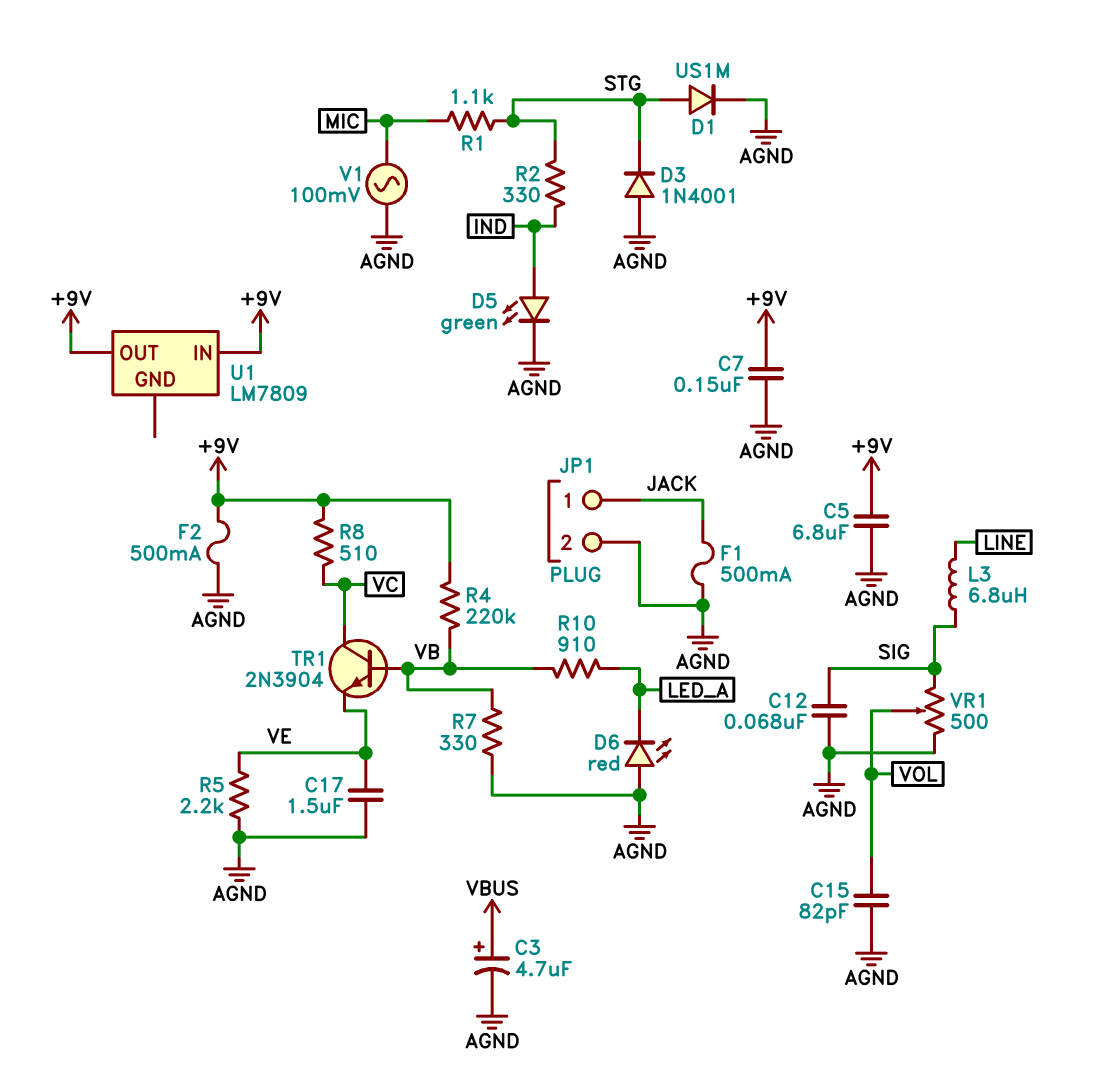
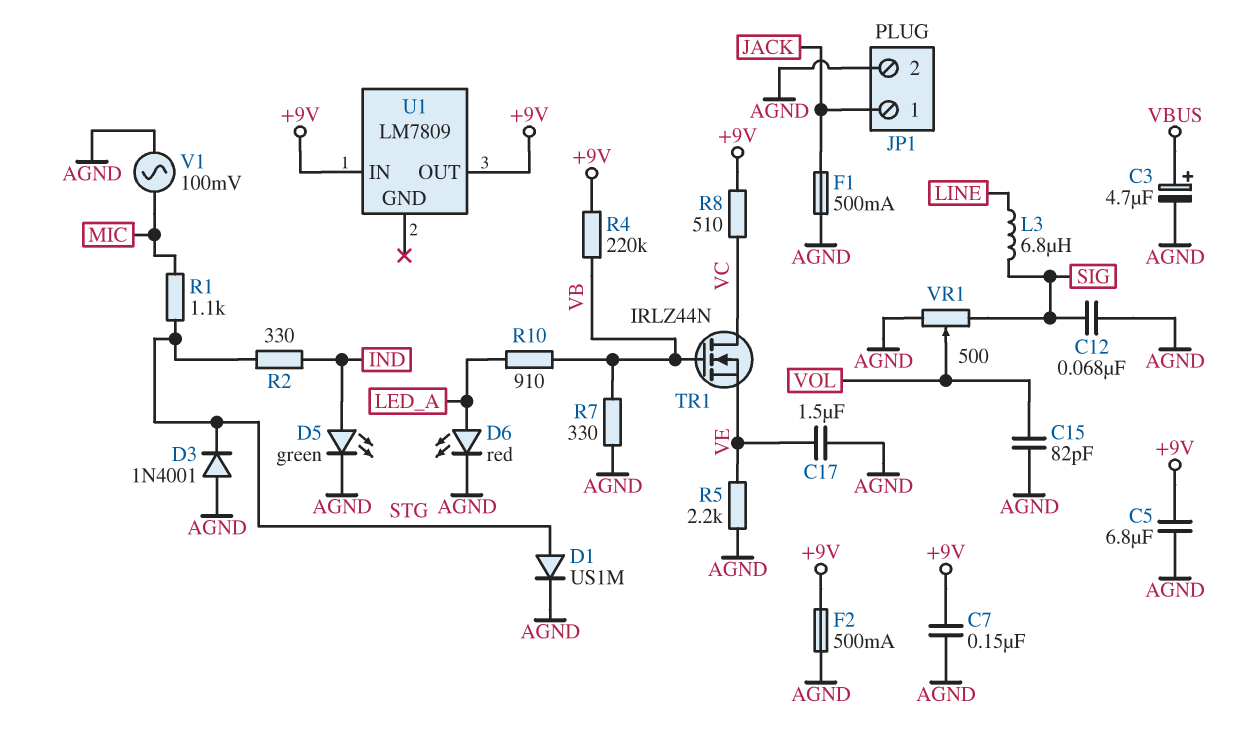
D6: LED red (A AGND, K LED_A) -> LED red (A LED_A, K AGND)
TR1: NPN 2N3904 (B VB, C VC, E VE) -> NMOS IRLZ44N (G VB, D VC, S VE)

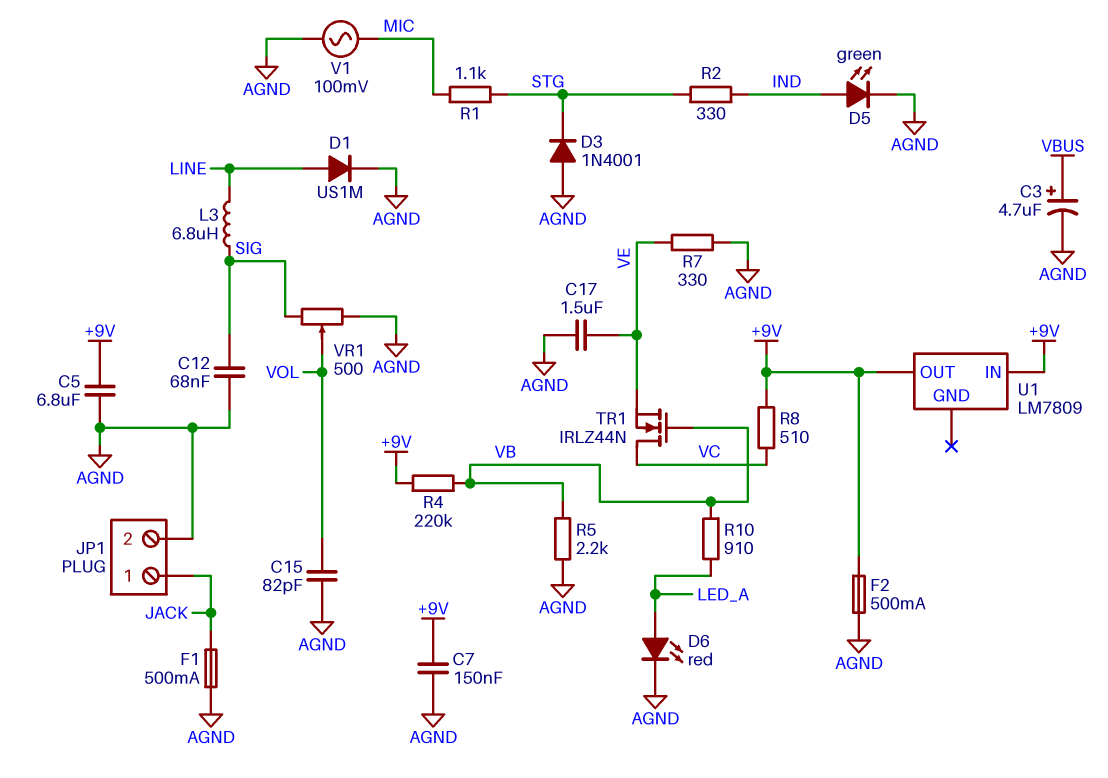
D1: diode US1M (A STG, K AGND) -> diode US1M (A LINE, K AGND)
R5: 2.2k (AGND, VE) -> 2.2k (AGND, VB)
R7: 330 (AGND, VB) -> 330 (AGND, VE)

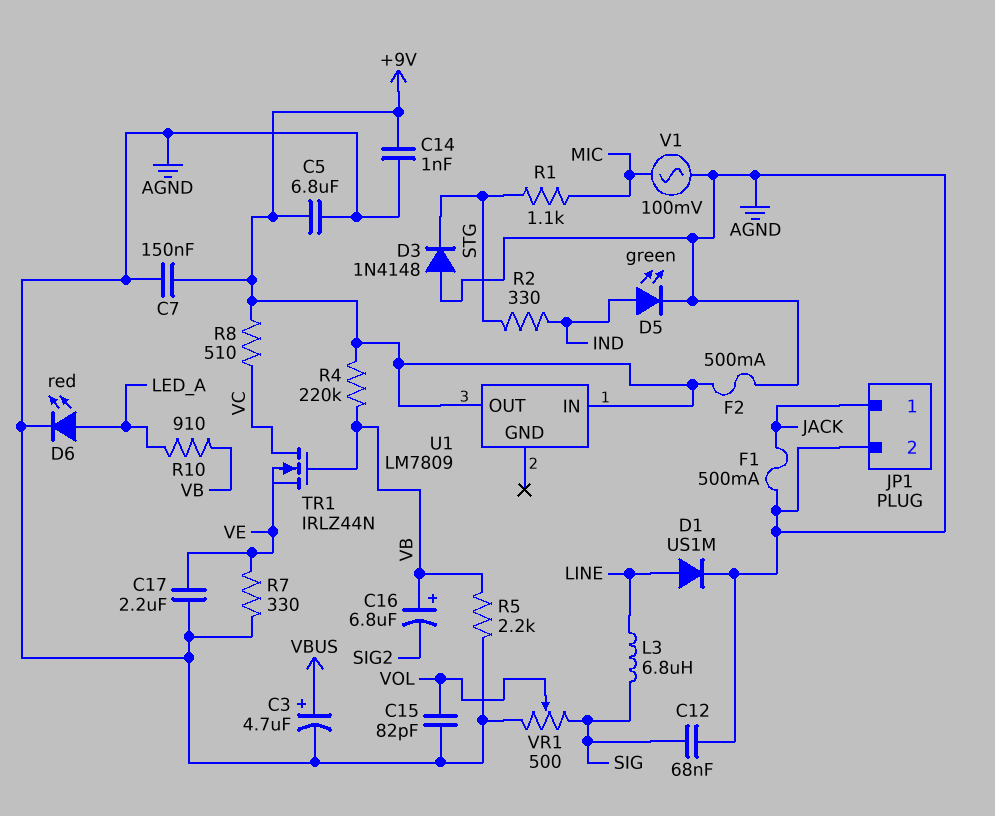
C14: none -> 1nF (+9V, AGND)
C16: none -> 6.8uF (plus VB, minus SIG2)
C17: 1.5uF (AGND, VE) -> 2.2uF (AGND, VE)
D3: diode 1N4001 (A AGND, K STG) -> diode 1N4148 (A AGND, K STG)

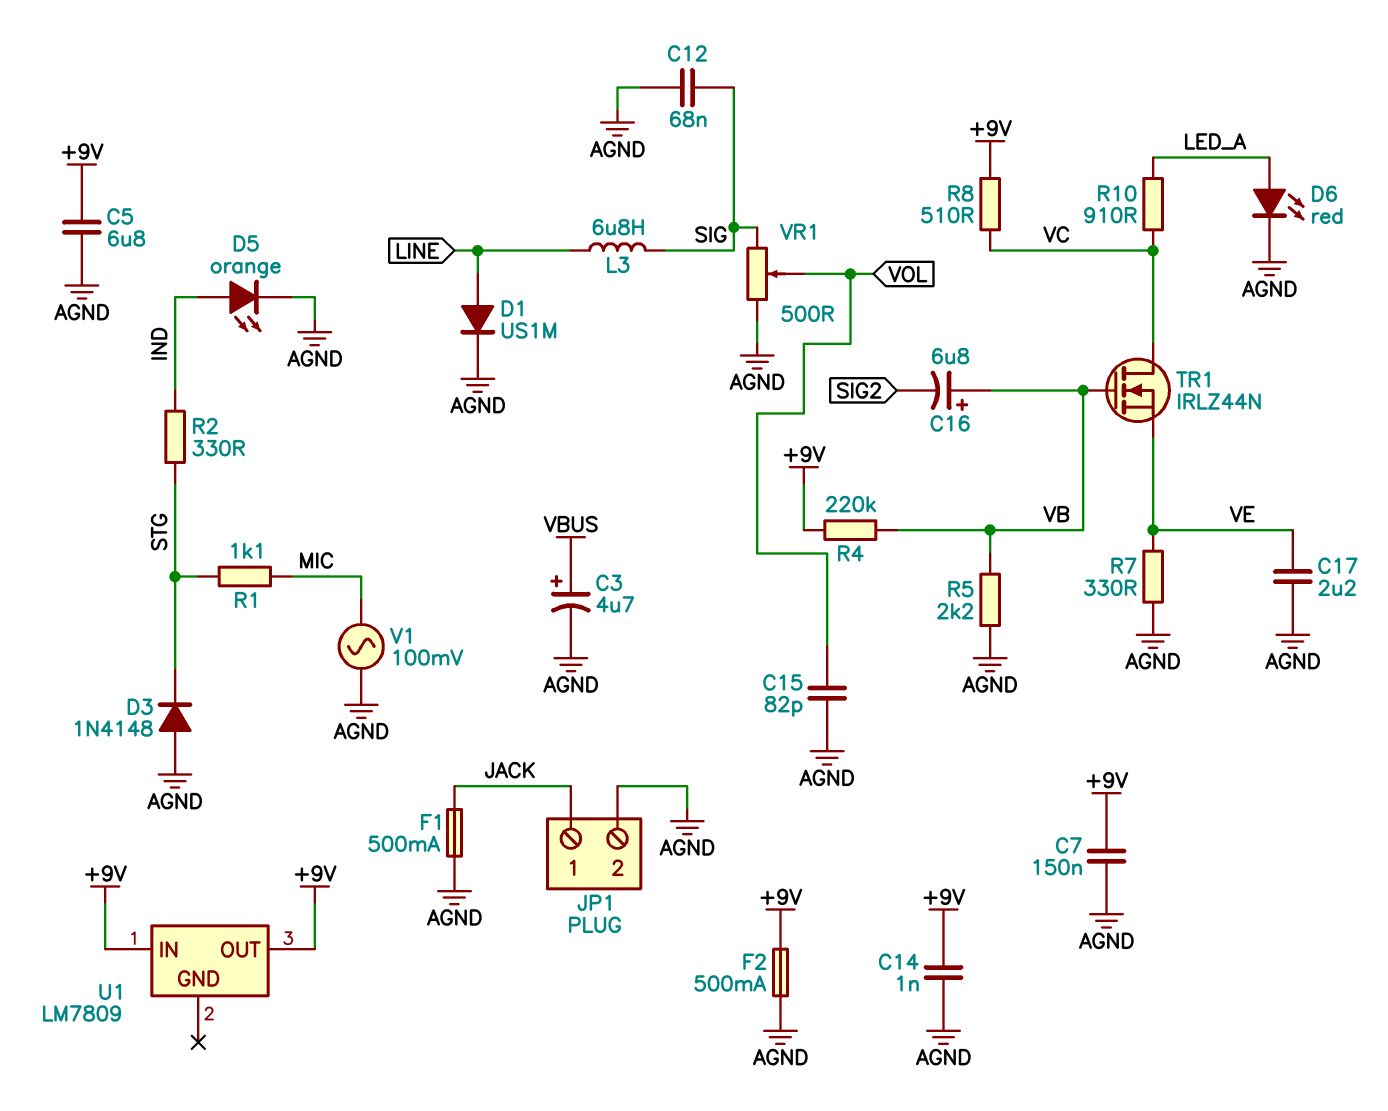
D5: LED green (A IND, K AGND) -> LED orange (A IND, K AGND)
R10: 910 (LED_A, VB) -> 910 (LED_A, VC)

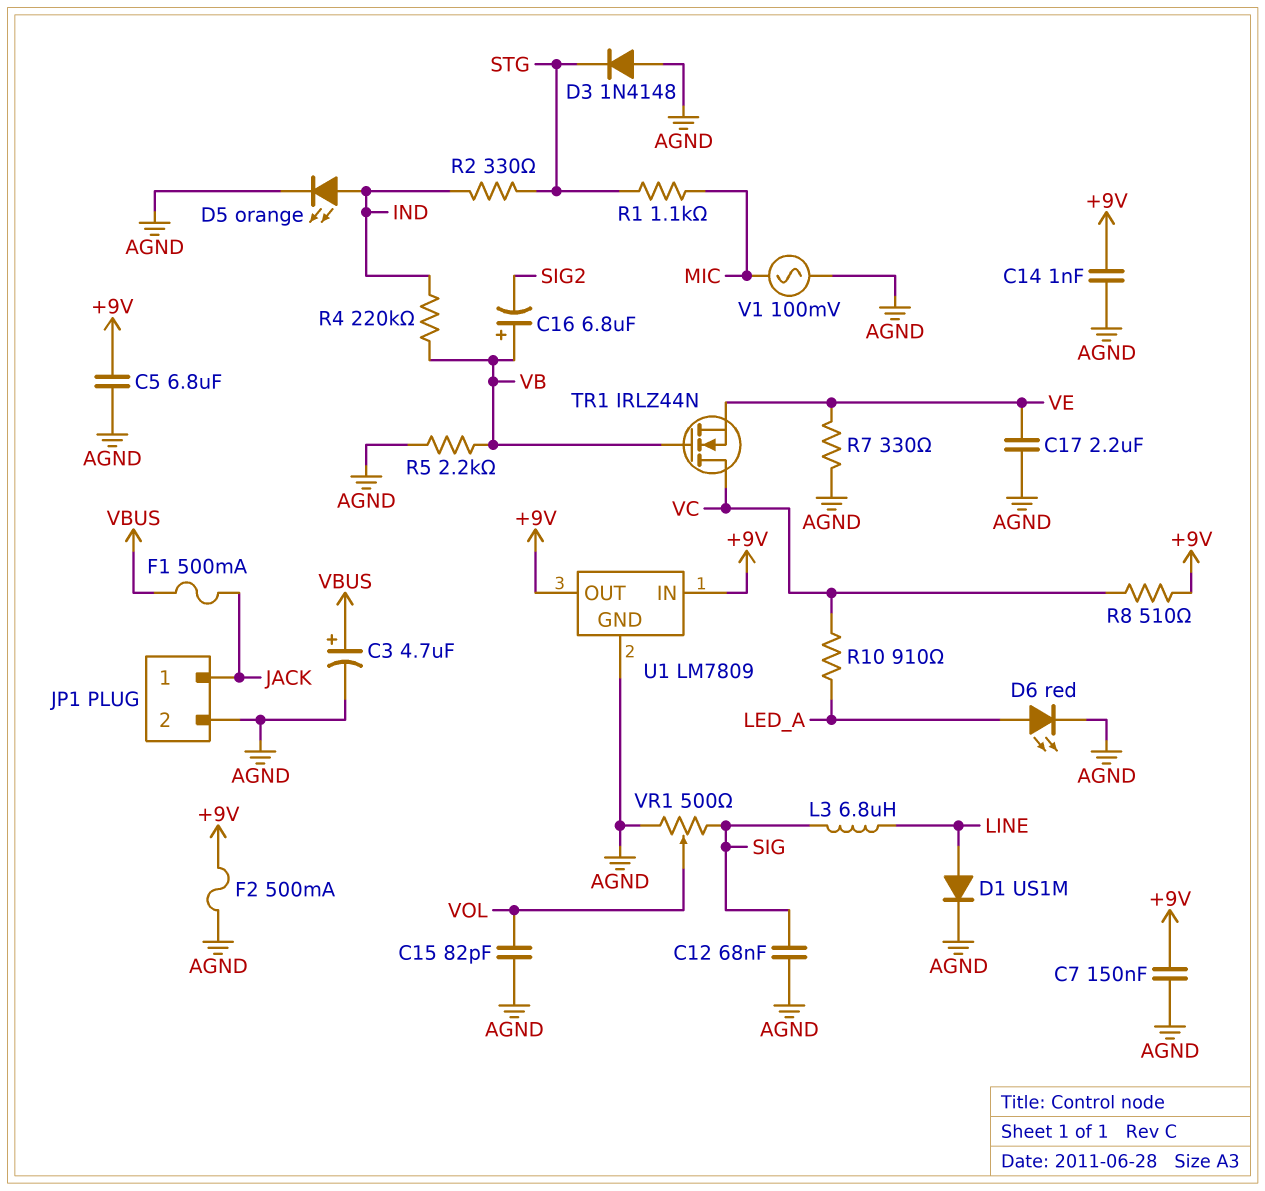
F1: 500mA (AGND, JACK) -> 500mA (JACK, VBUS)
R4: 220k (+9V, VB) -> 220k (IND, VB)
U1 pin GND: none -> AGND

